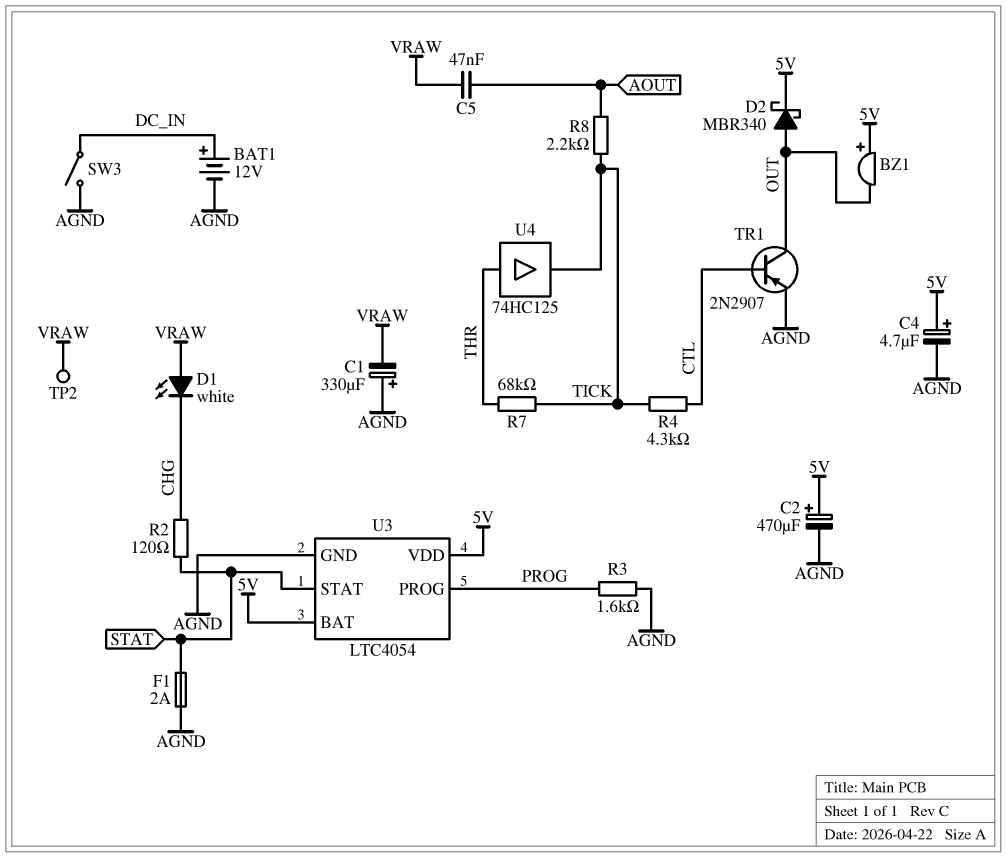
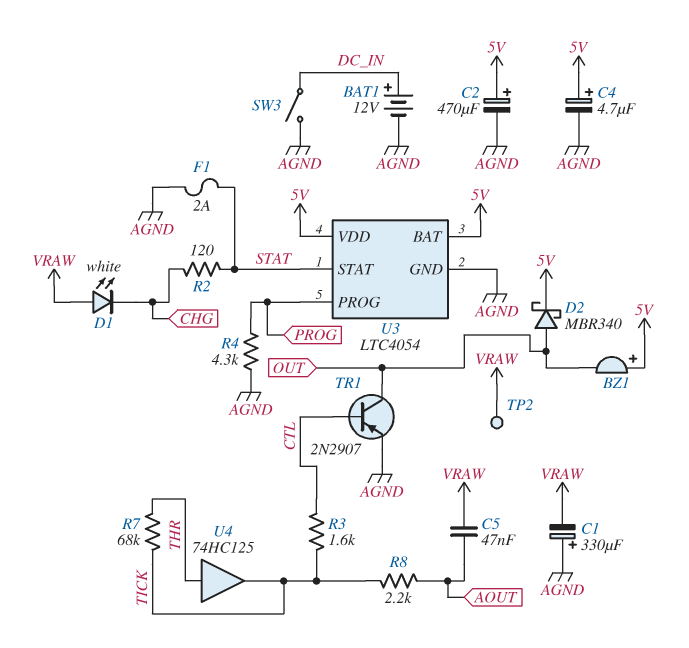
R3: 1.6k (AGND, PROG) -> 1.6k (CTL, TICK)
R4: 4.3k (CTL, TICK) -> 4.3k (AGND, PROG)

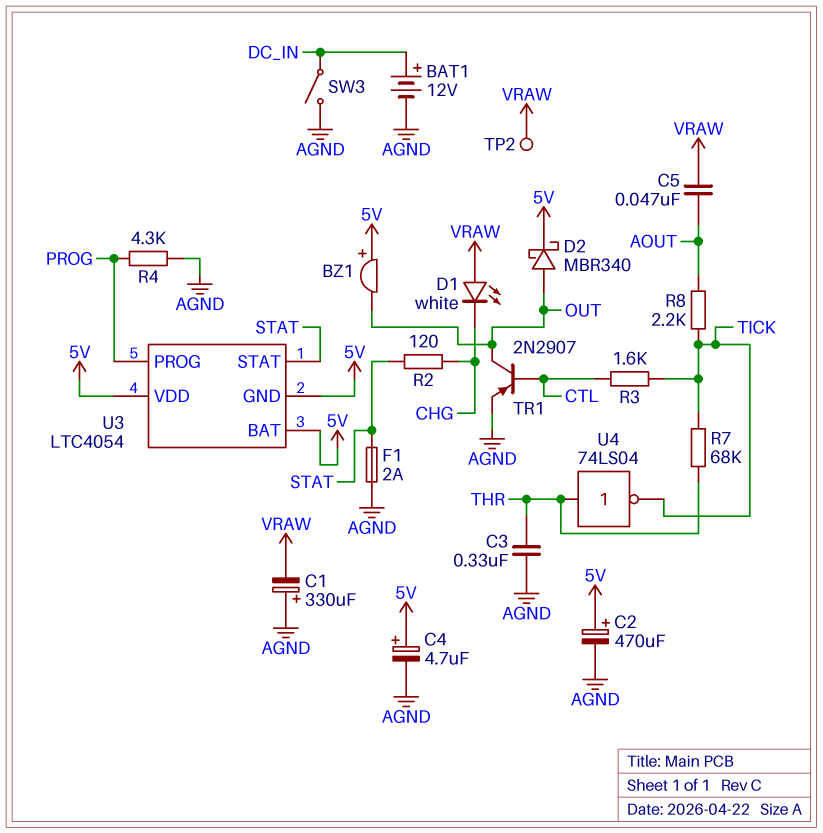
C3: none -> 330nF (AGND, THR)
U3 pin GND: AGND -> 5V
U4: buffer 74HC125 (in THR, out TICK) -> NOT 74LS04 (in THR, out TICK)

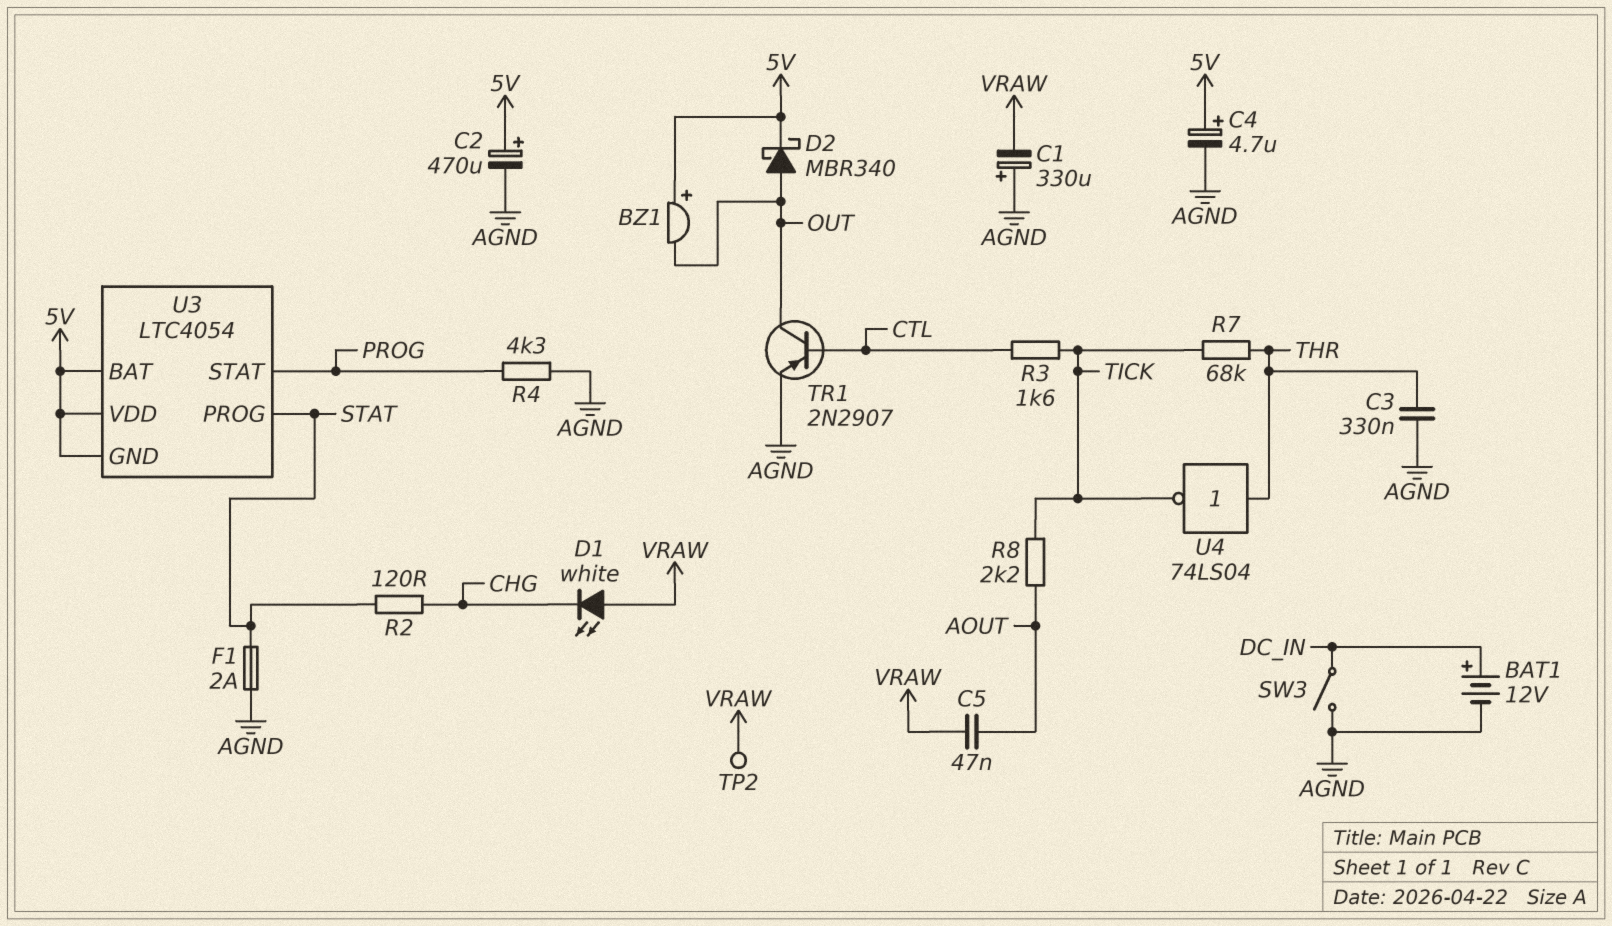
U3 pin PROG: PROG -> STAT
U3 pin STAT: STAT -> PROG

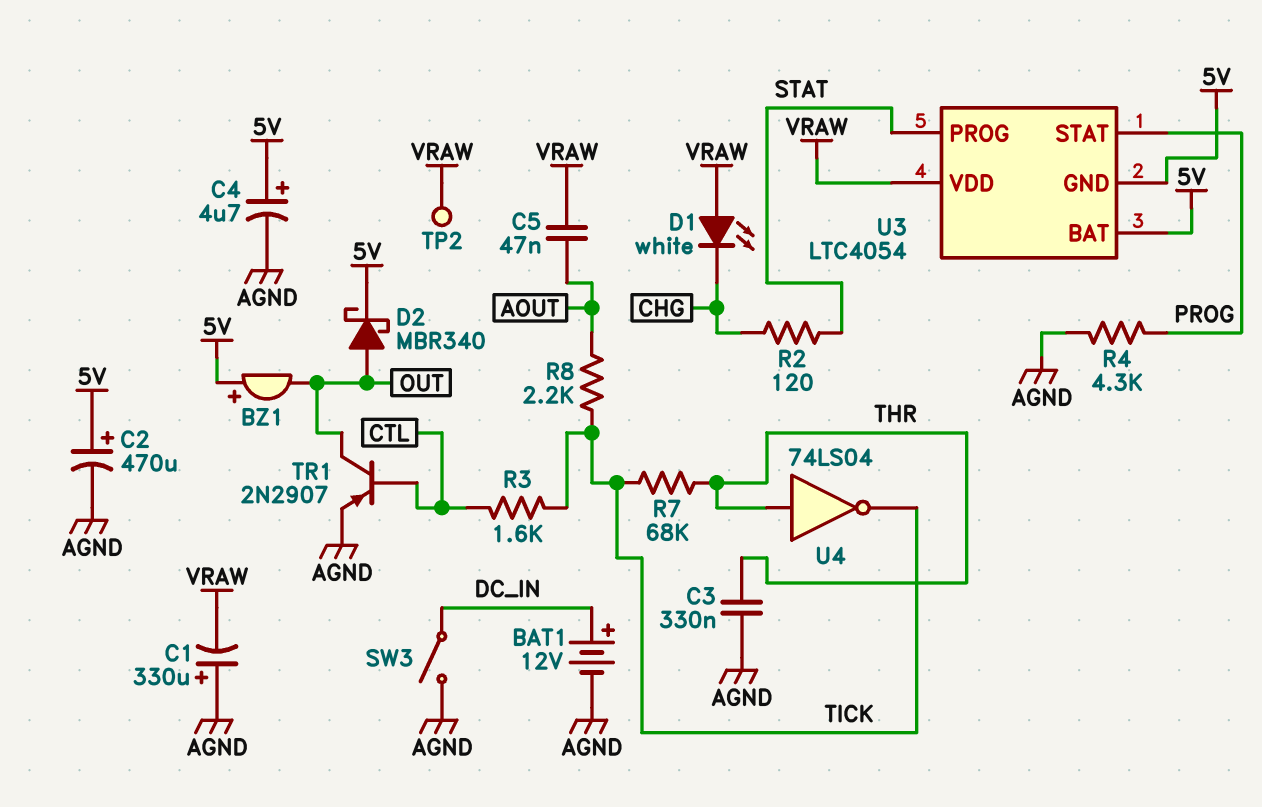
F1: 2A (AGND, STAT) -> none
U3 pin VDD: 5V -> VRAW

